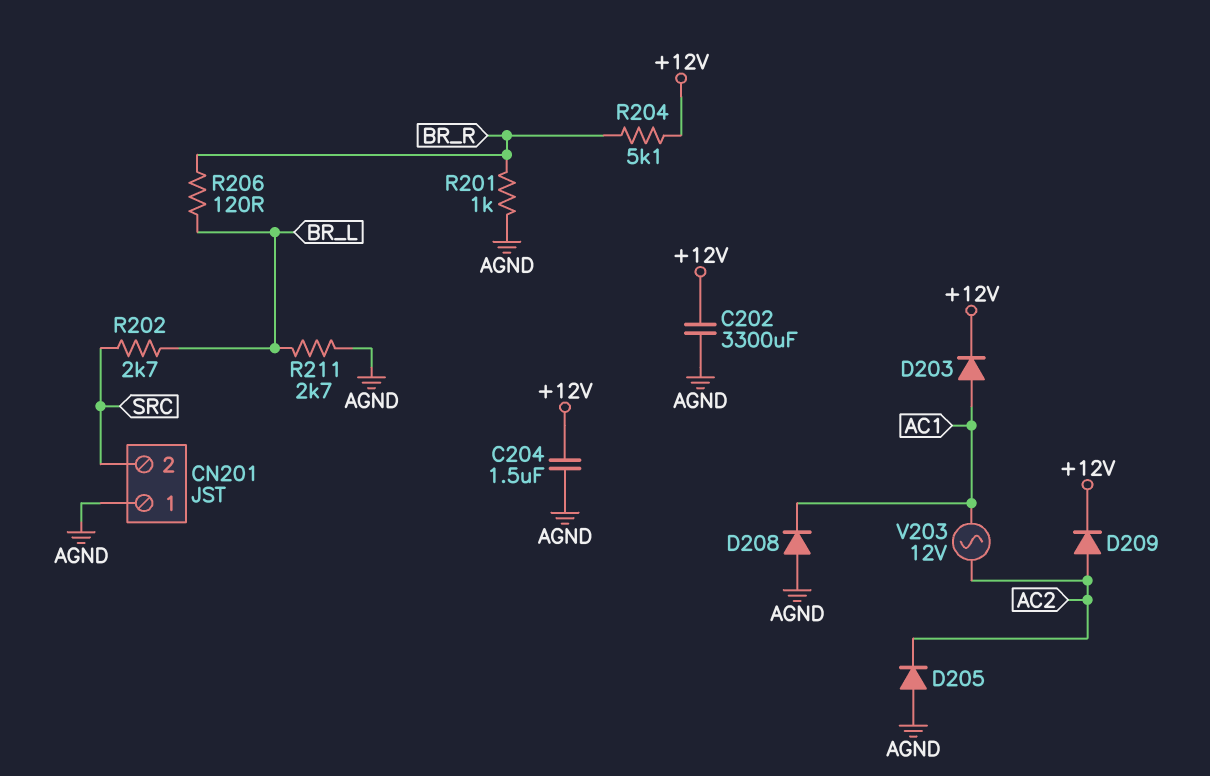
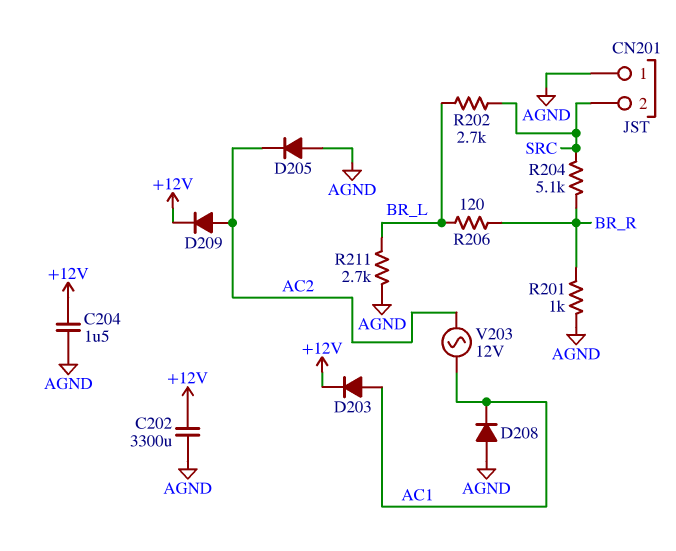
R204: 5.1k (+12V, BR_R) -> 5.1k (BR_R, SRC)

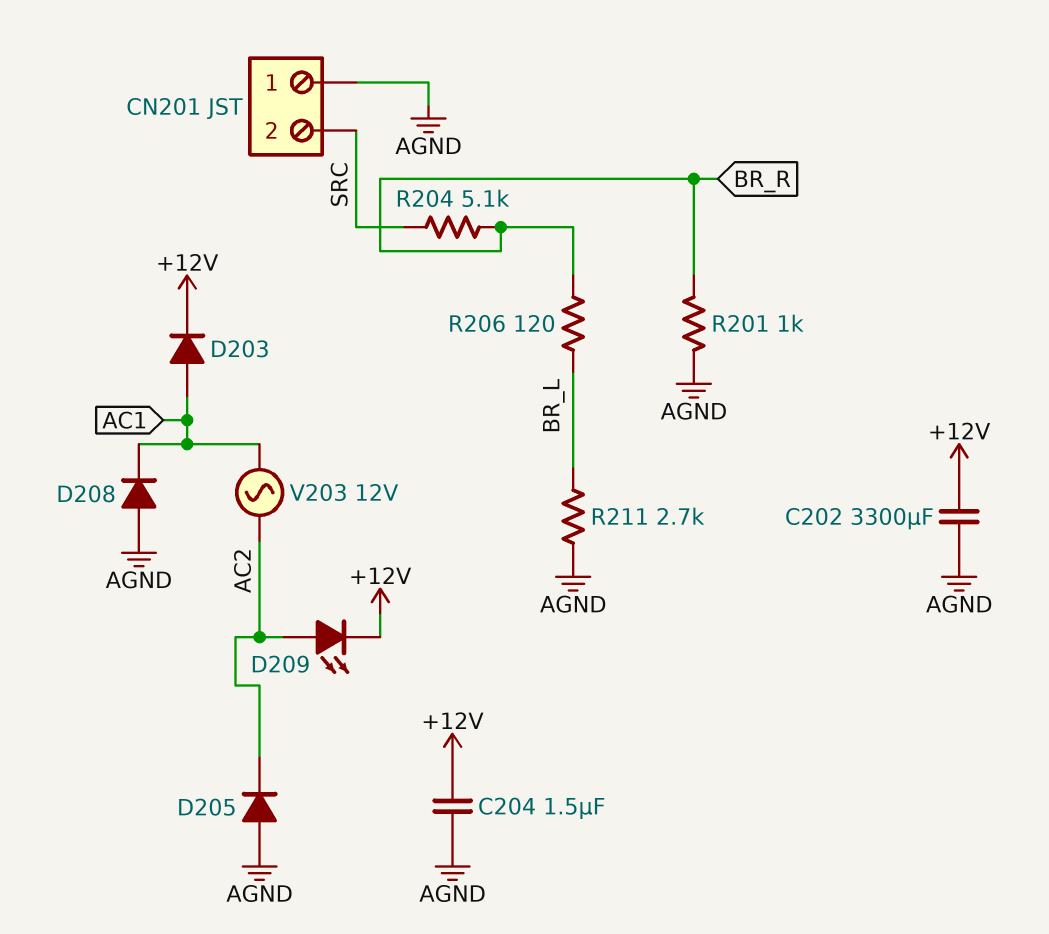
D209: diode (A AC2, K +12V) -> LED (A AC2, K +12V)
R202: 2.7k (BR_L, SRC) -> none

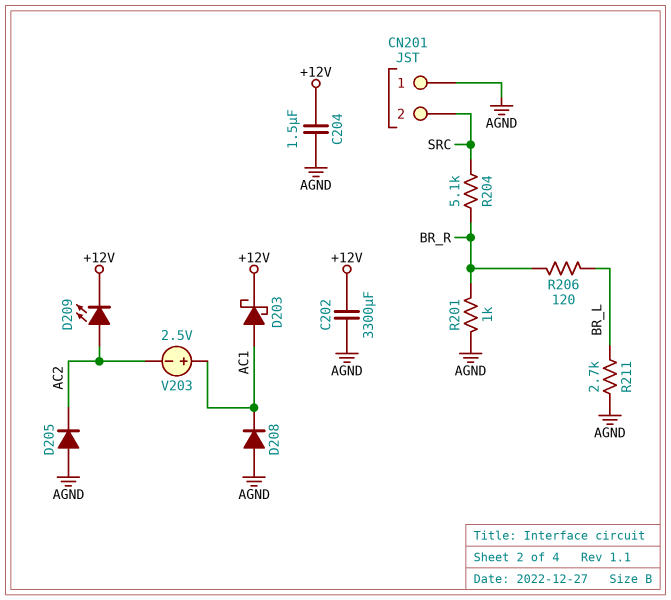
D203: diode (A AC1, K +12V) -> schottky (A AC1, K +12V)
V203: AC 12V (AC1, AC2) -> 2.5V (plus AC1, minus AC2)

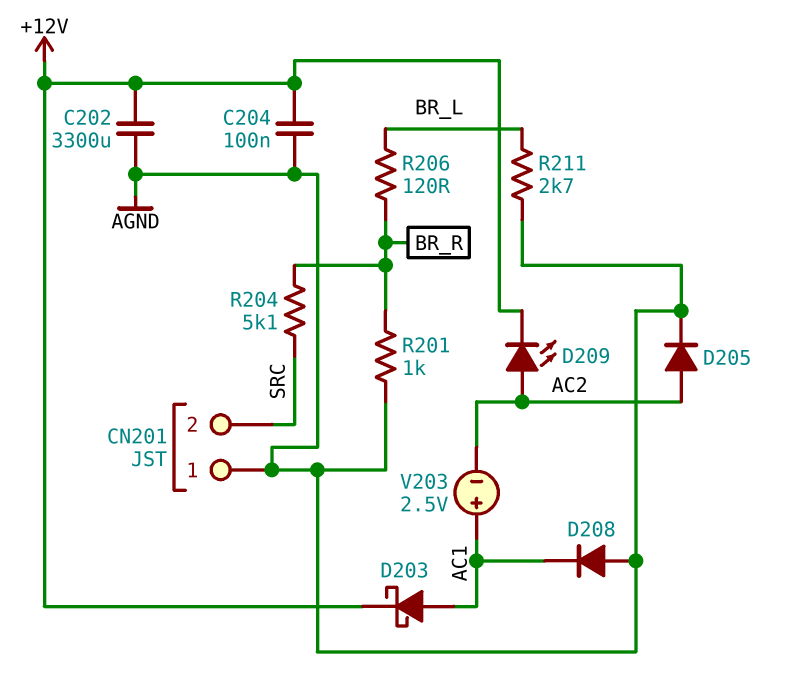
C204: 1.5uF (+12V, AGND) -> 100nF (+12V, AGND)
D205: diode (A AGND, K AC2) -> diode (A AC2, K AGND)

